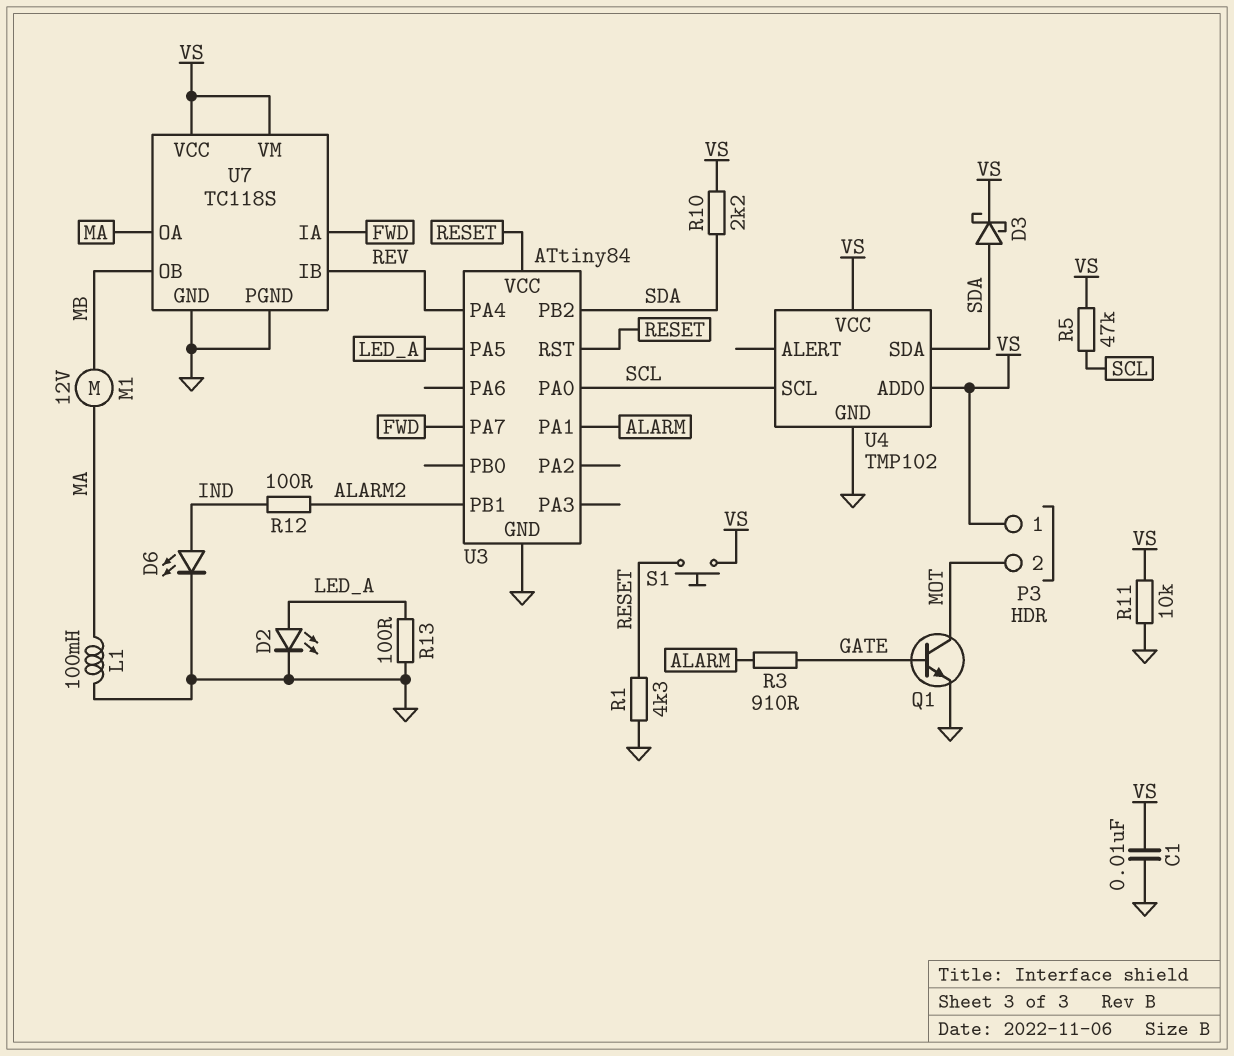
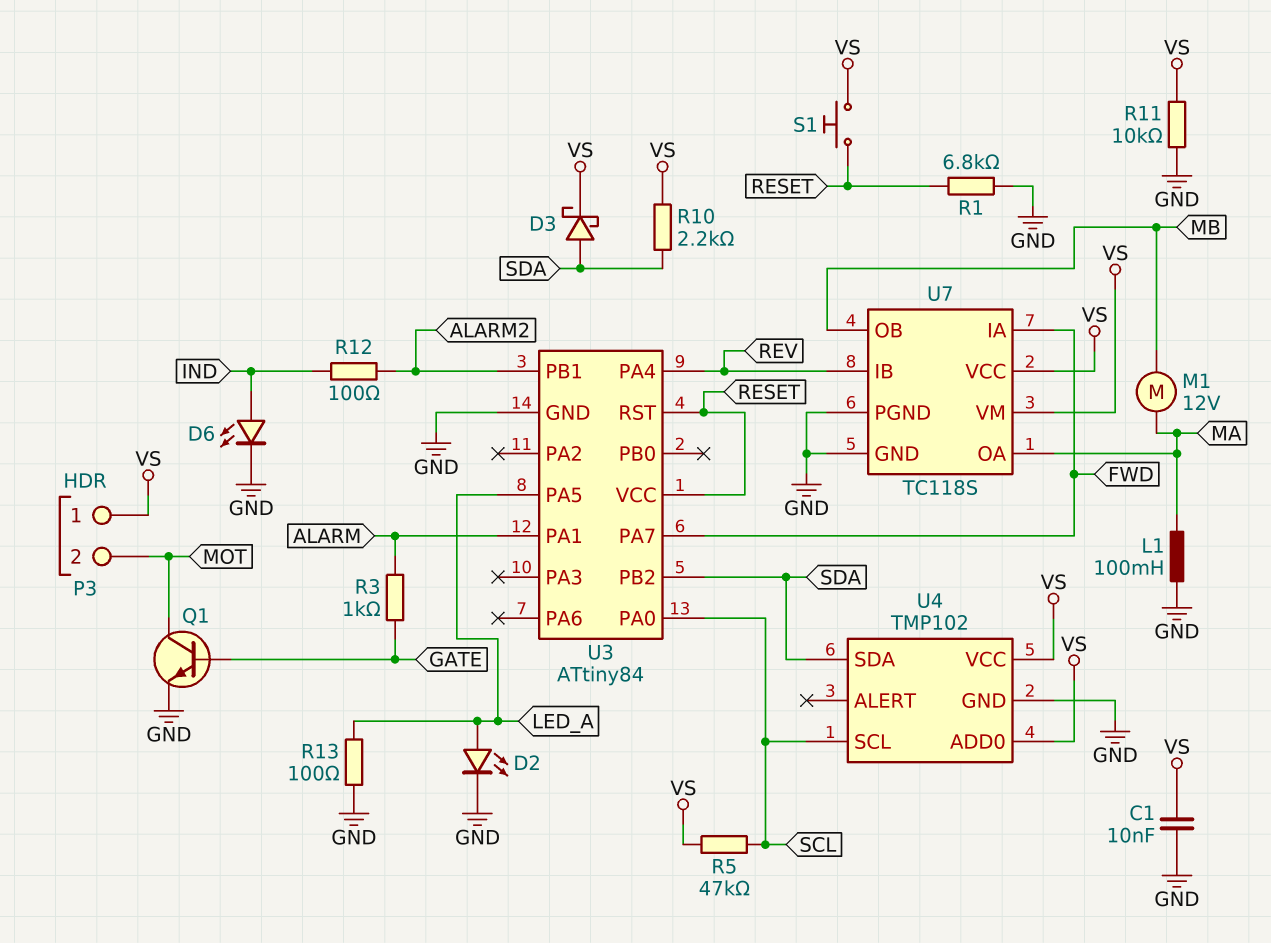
R1: 4.3k (GND, RESET) -> 6.8k (GND, RESET)
R3: 910 (ALARM, GATE) -> 1k (ALARM, GATE)

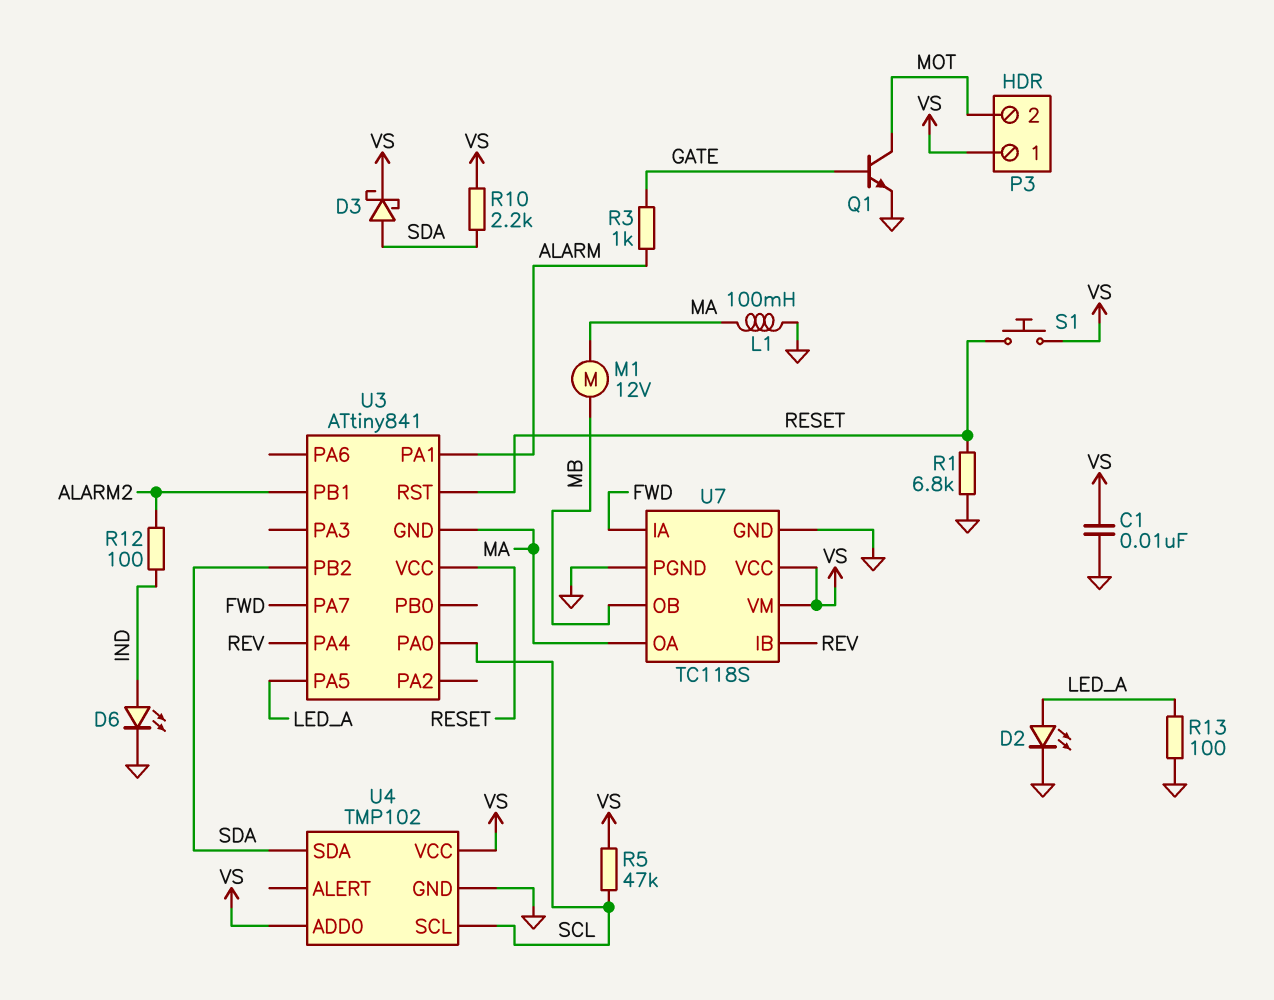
R11: 10k (GND, VS) -> none
U3: ATtiny84 -> ATtiny841
U3 pin GND: GND -> MA

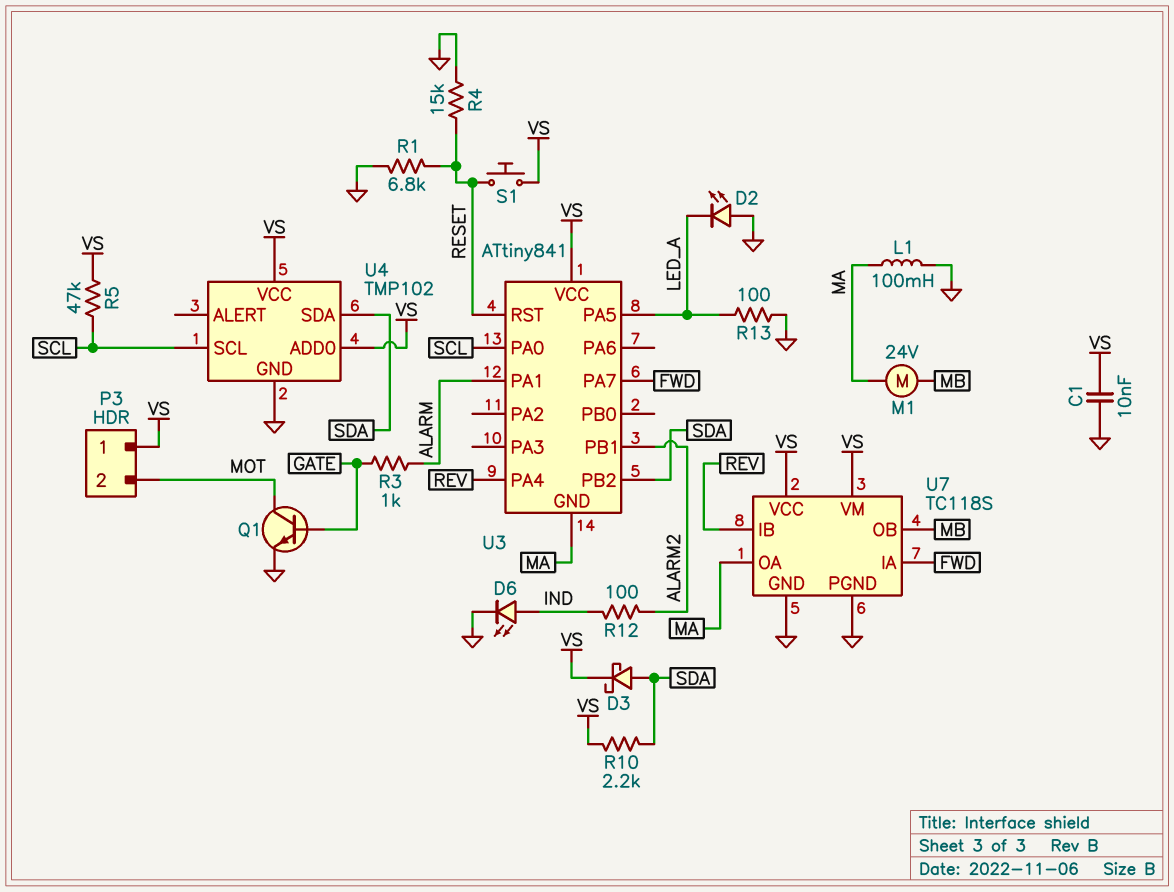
D2: LED (A LED_A, K GND) -> LED (A GND, K LED_A)
M1: motor 12V (MA, MB) -> motor 24V (MA, MB)
R4: none -> 15k (GND, RESET)
U3 pin VCC: RESET -> VS

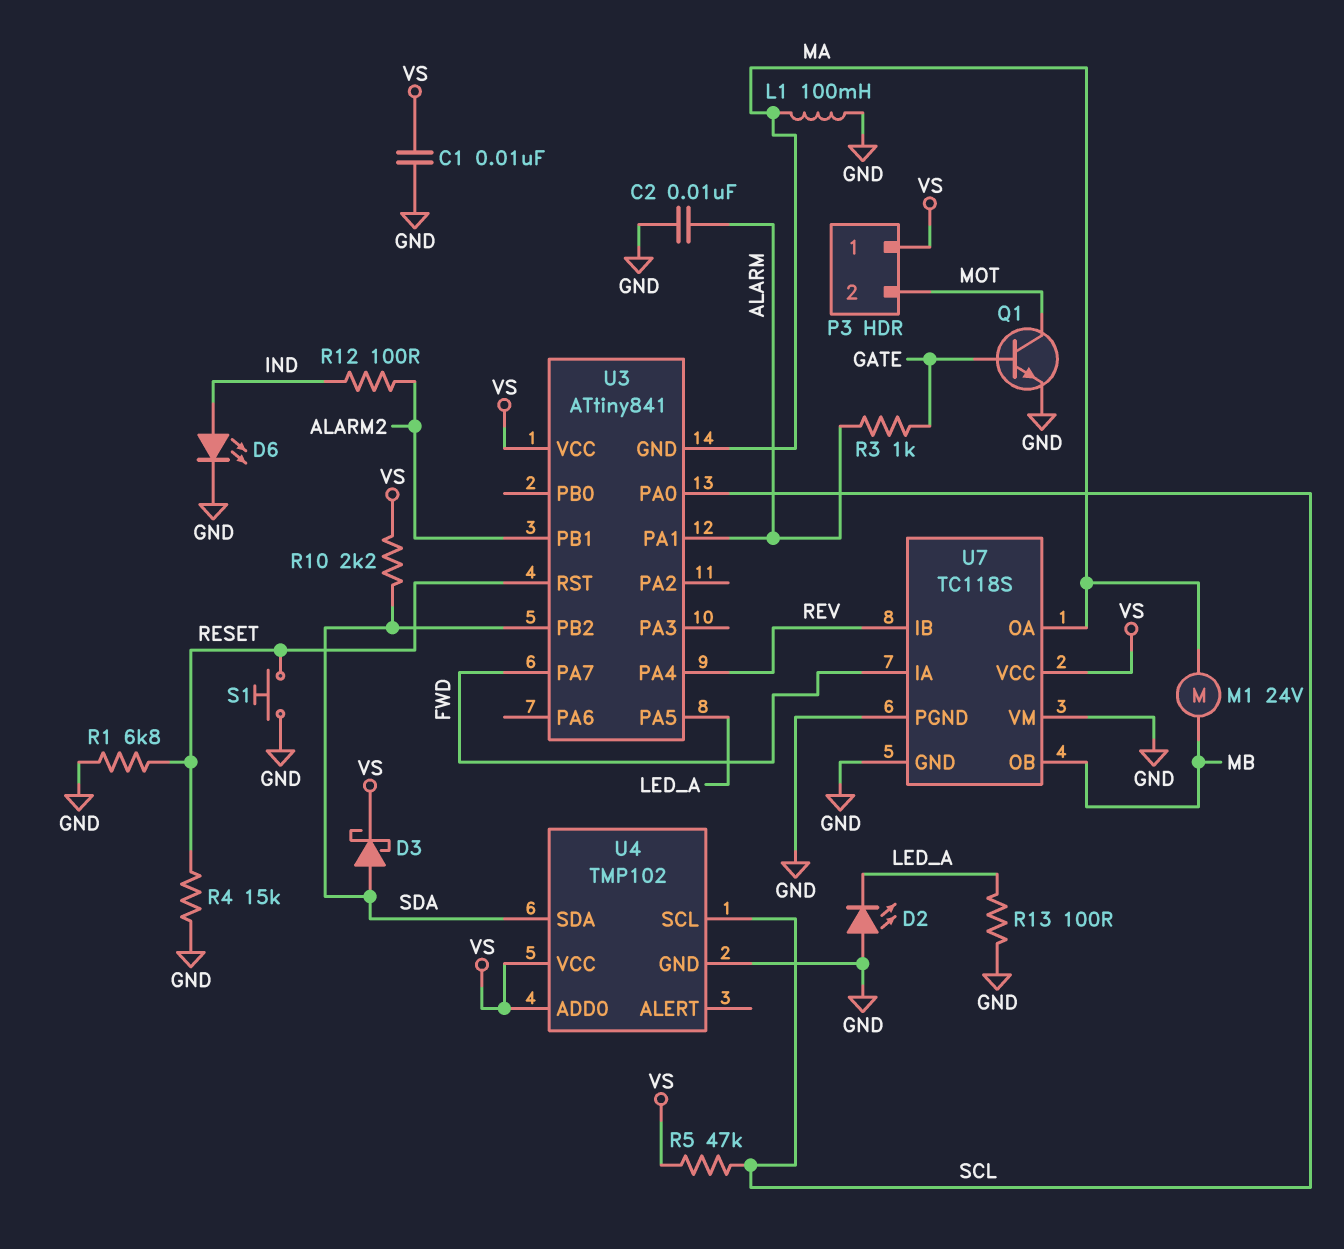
C2: none -> 10nF (ALARM, GND)
S1: button (RESET, VS) -> button (GND, RESET)
U7 pin VM: VS -> GND

